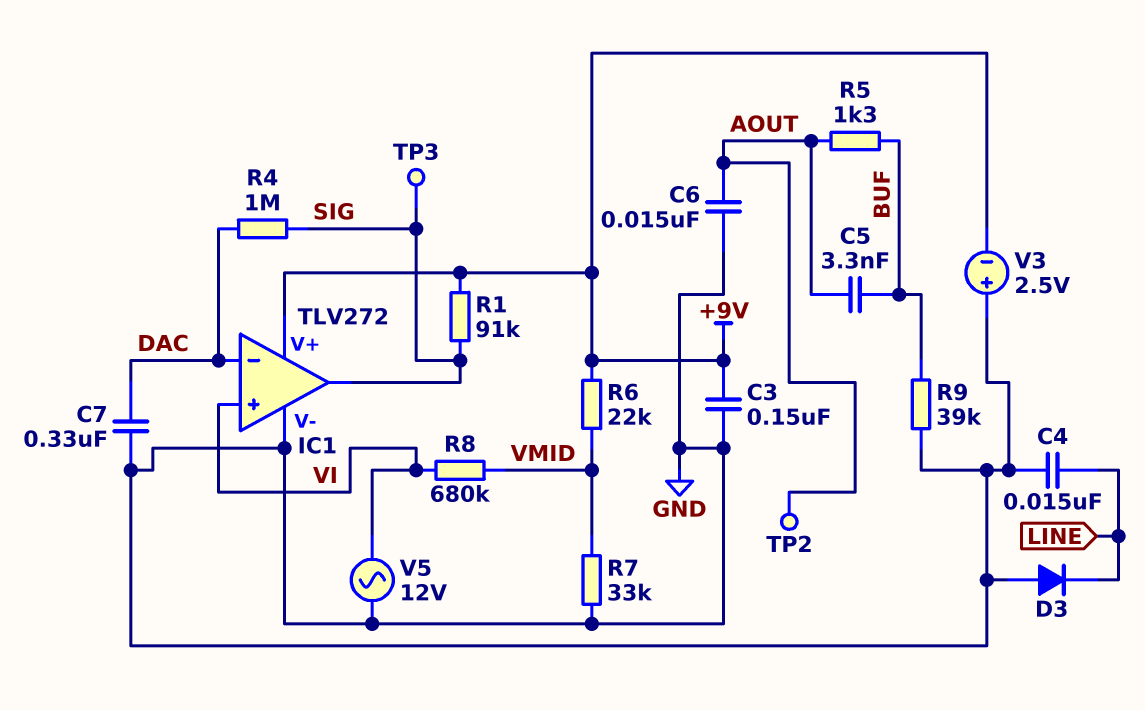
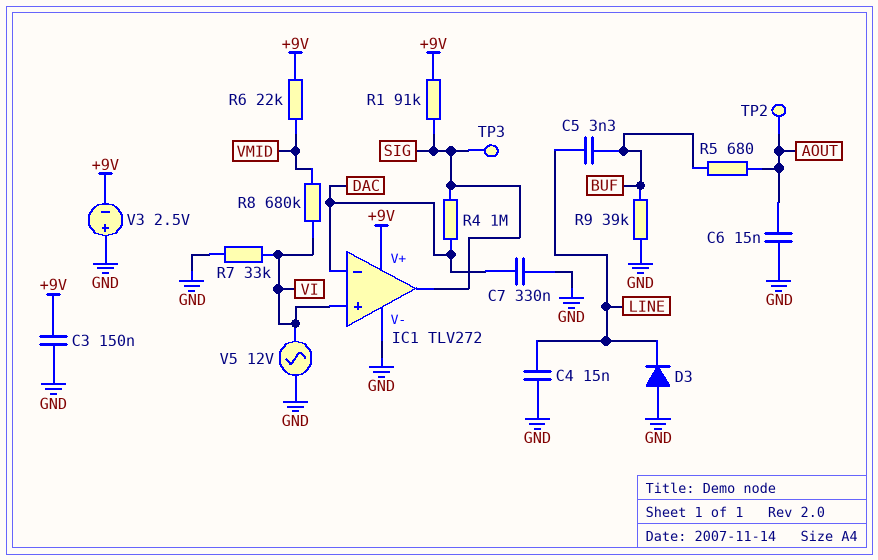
C5: 3.3nF (AOUT, BUF) -> 3.3nF (BUF, LINE)
R5: 1.3k (AOUT, BUF) -> 680 (AOUT, BUF)
R7: 33k (GND, VMID) -> 33k (GND, VI)

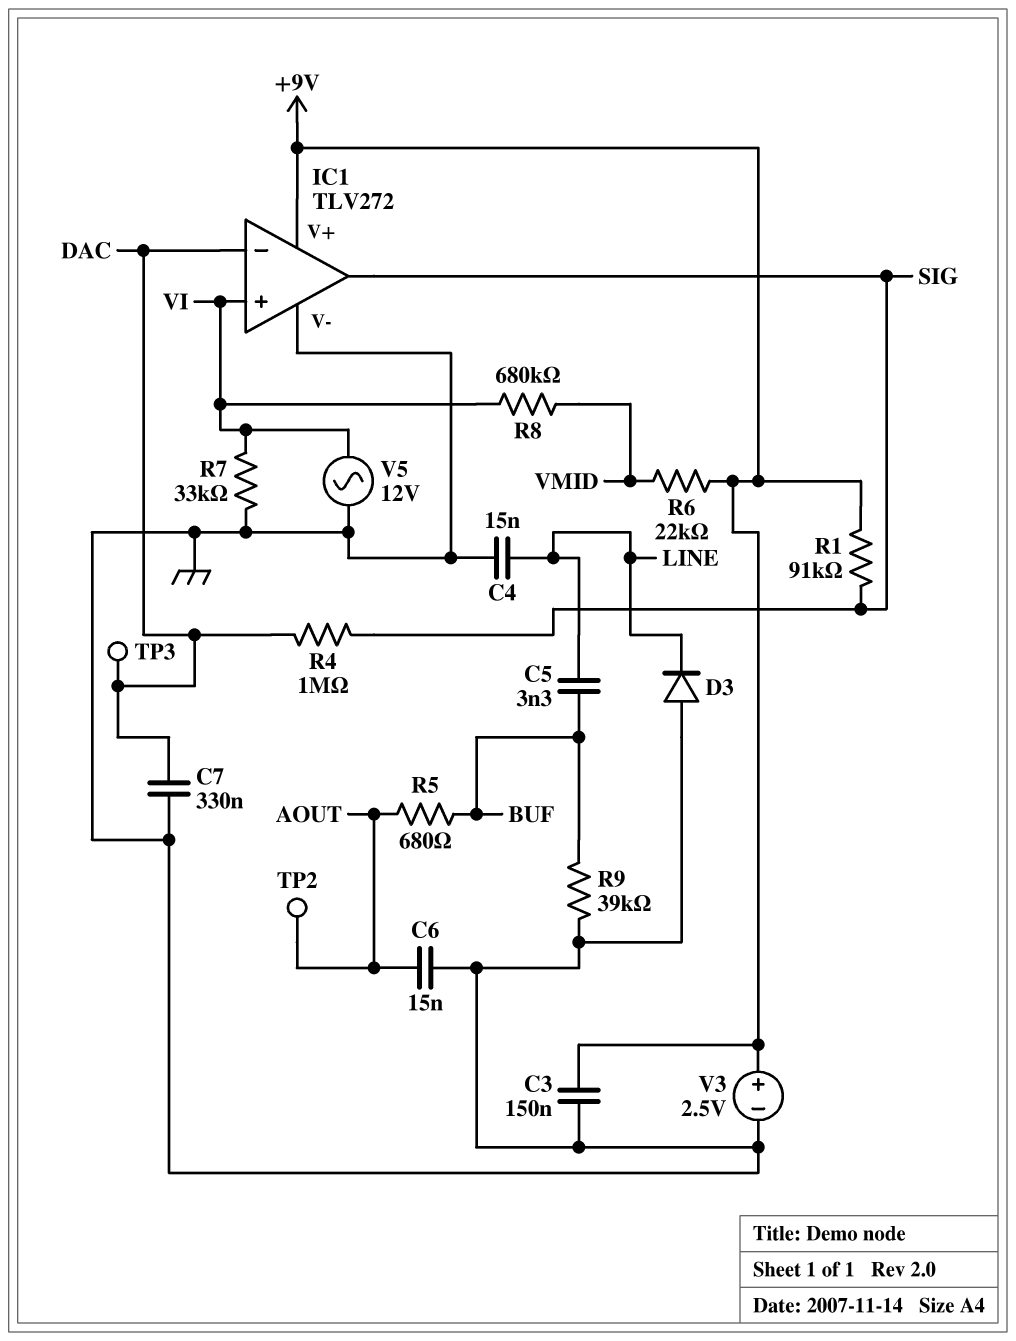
TP3: test point (SIG) -> test point (DAC)
V3: 2.5V (plus GND, minus +9V) -> 2.5V (plus +9V, minus GND)

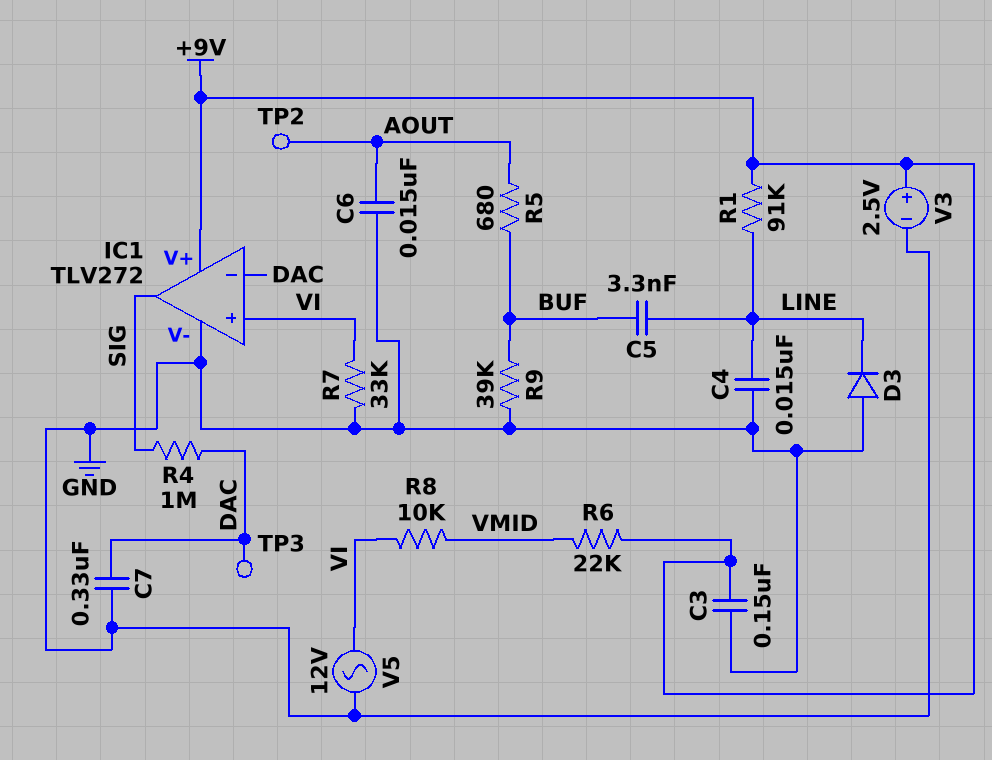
R1: 91k (+9V, SIG) -> 91k (+9V, LINE)
R8: 680k (VI, VMID) -> 10k (VI, VMID)

